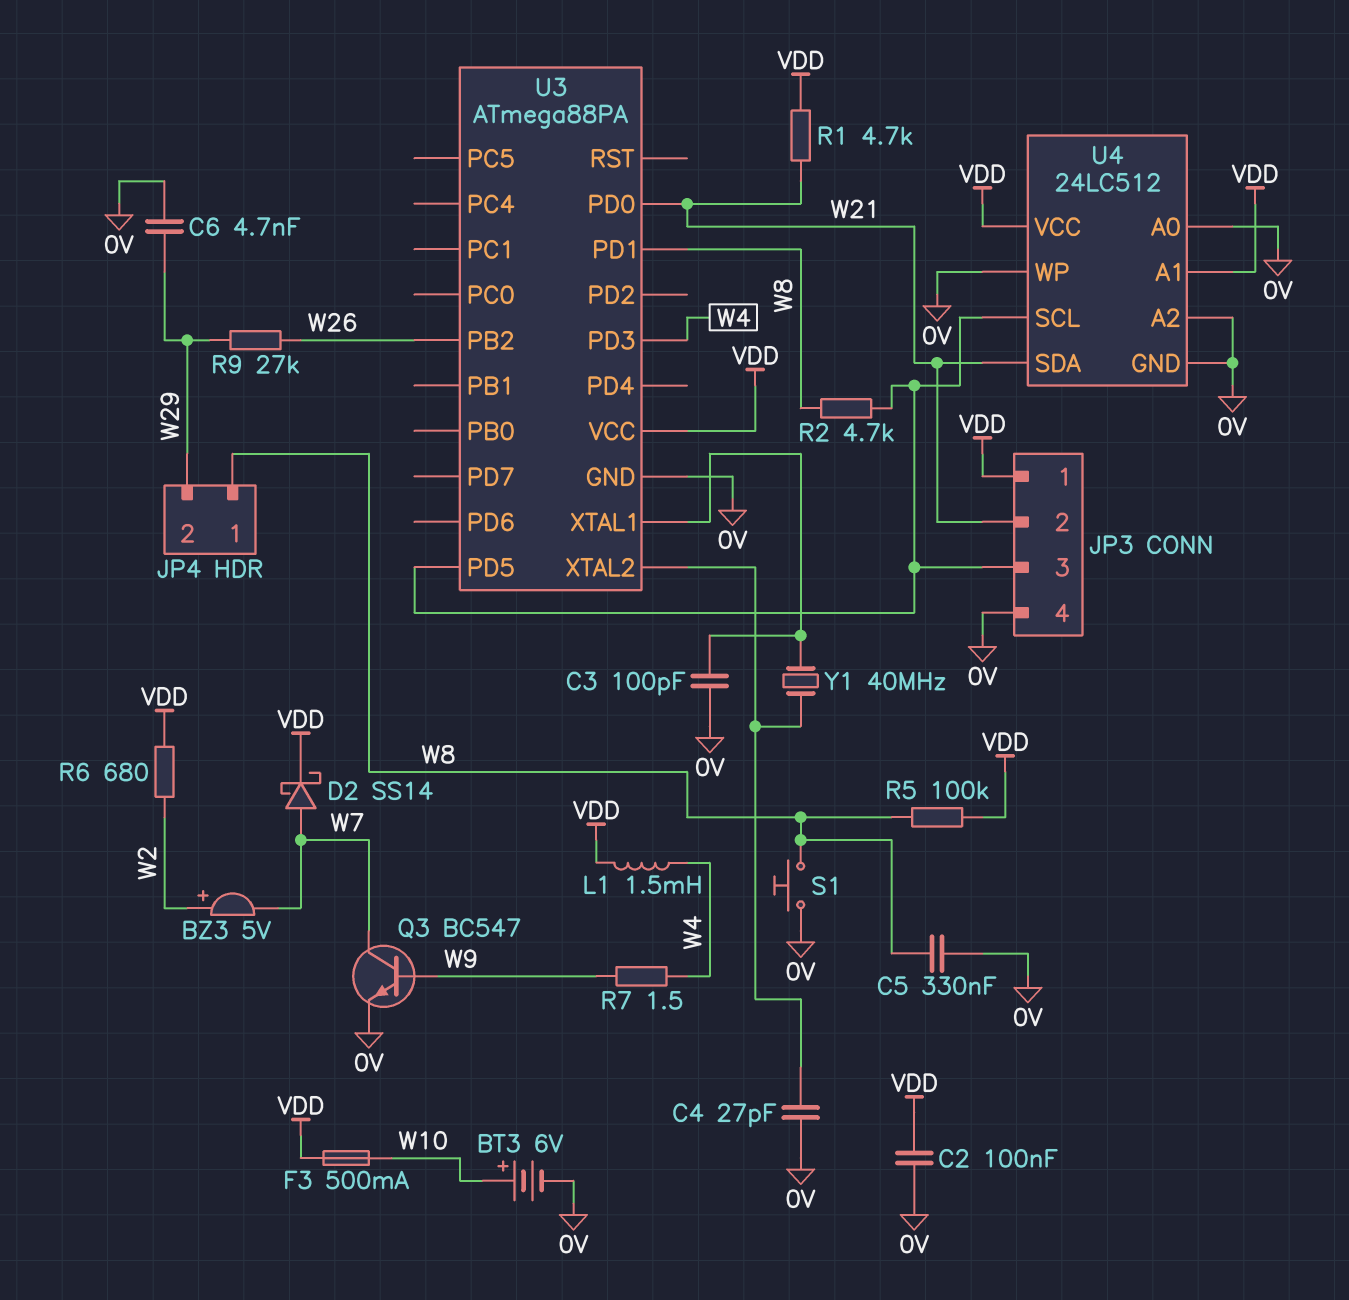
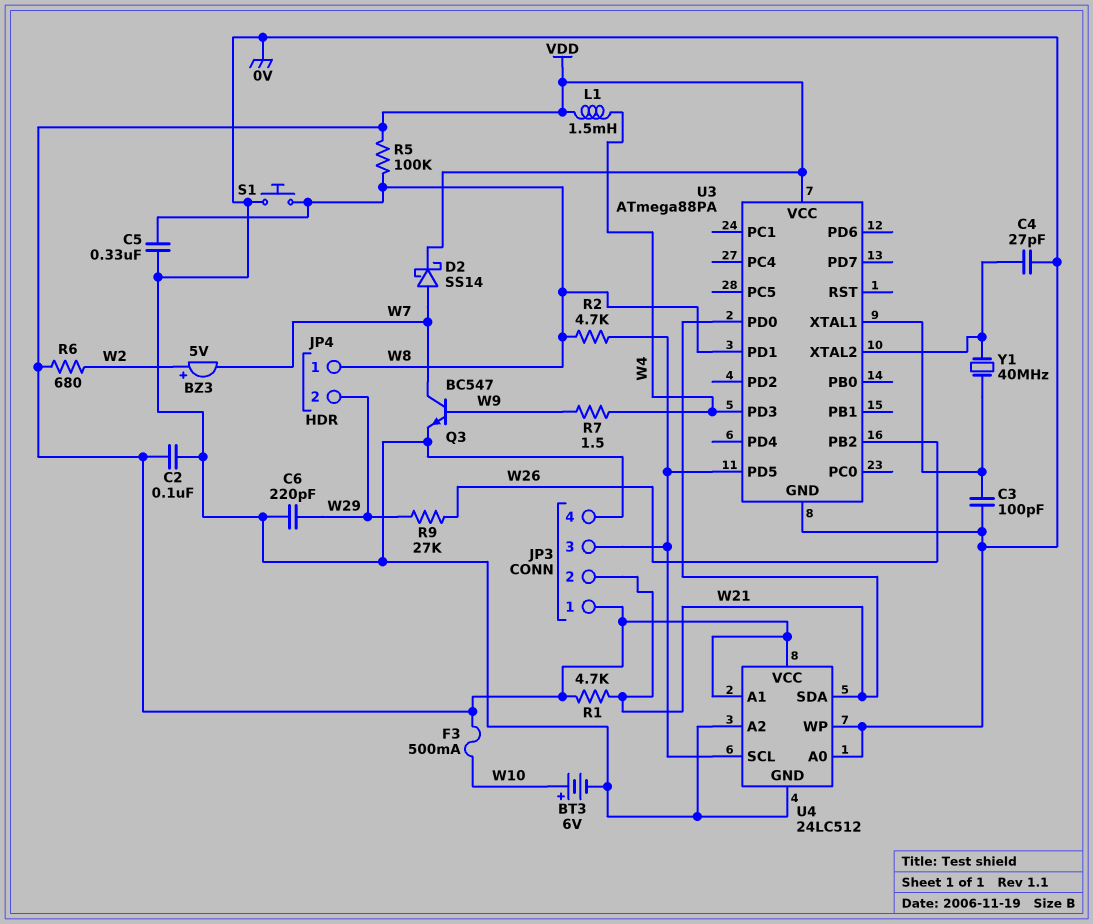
C6: 4.7nF (0V, W29) -> 220pF (0V, W29)

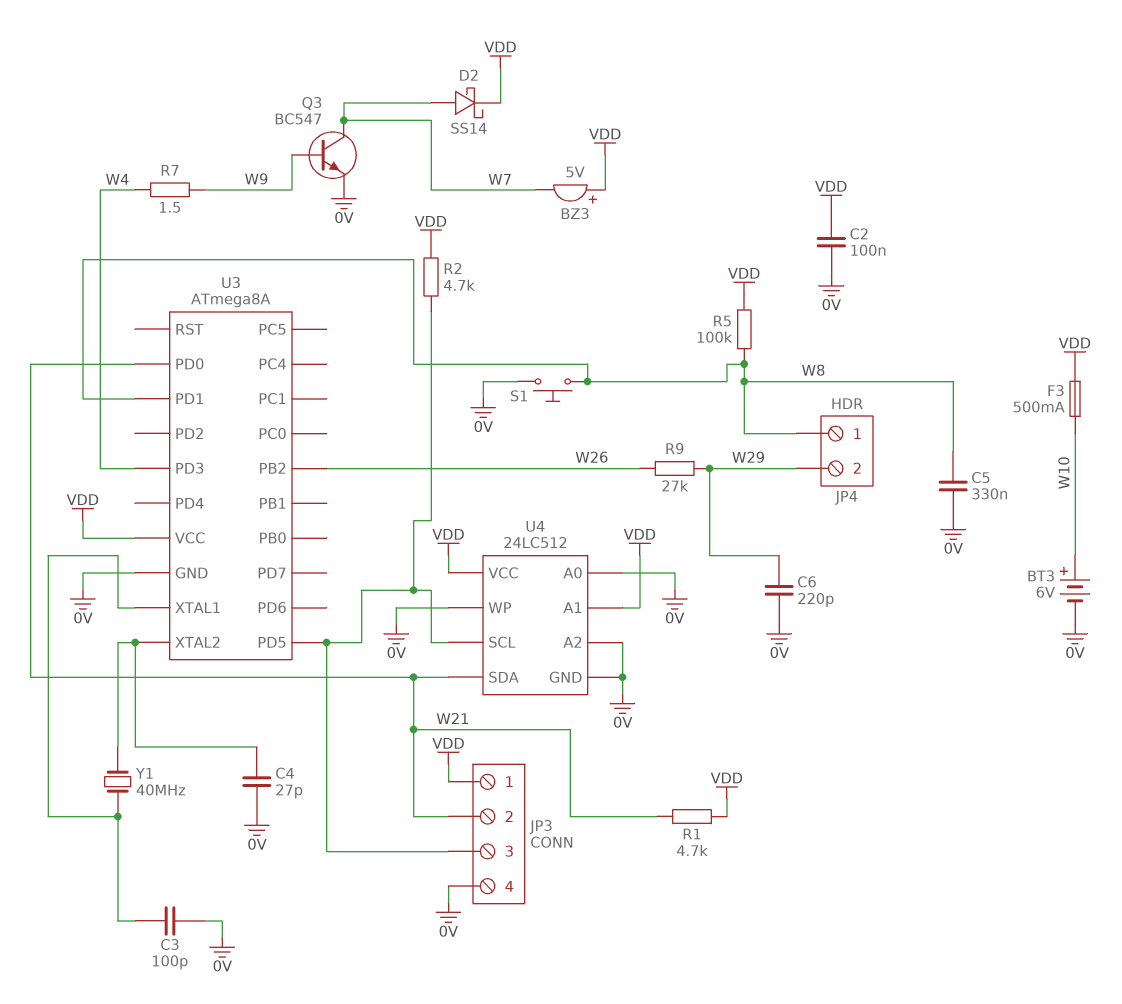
BZ3: buzzer 5V (plus W2, minus W7) -> buzzer 5V (plus VDD, minus W7)
L1: 1.5mH (VDD, W4) -> none
R2: 4.7k (JP3/3, W8) -> 4.7k (JP3/3, VDD)
R6: 680 (VDD, W2) -> none
U3: ATmega88PA -> ATmega8A

